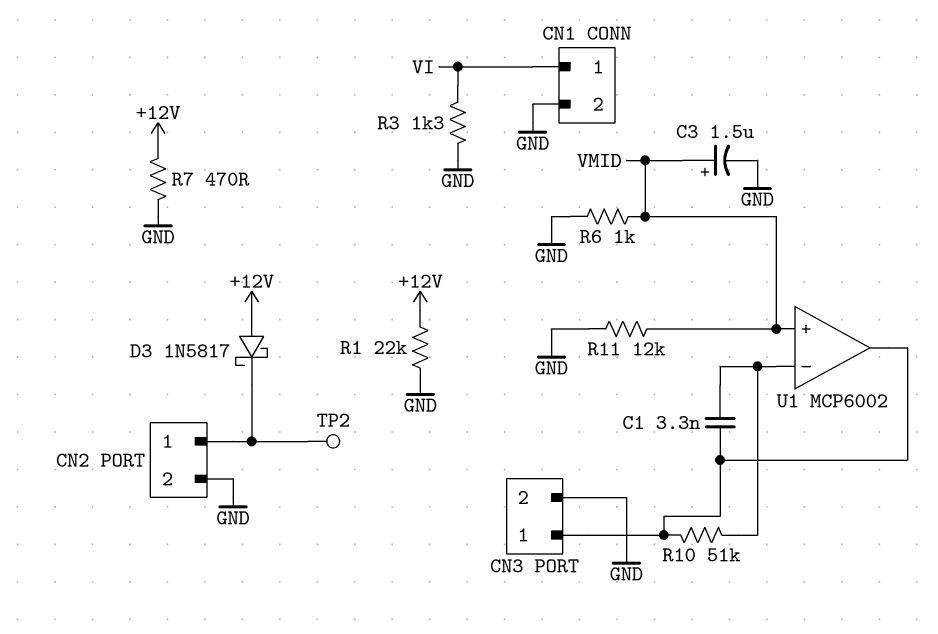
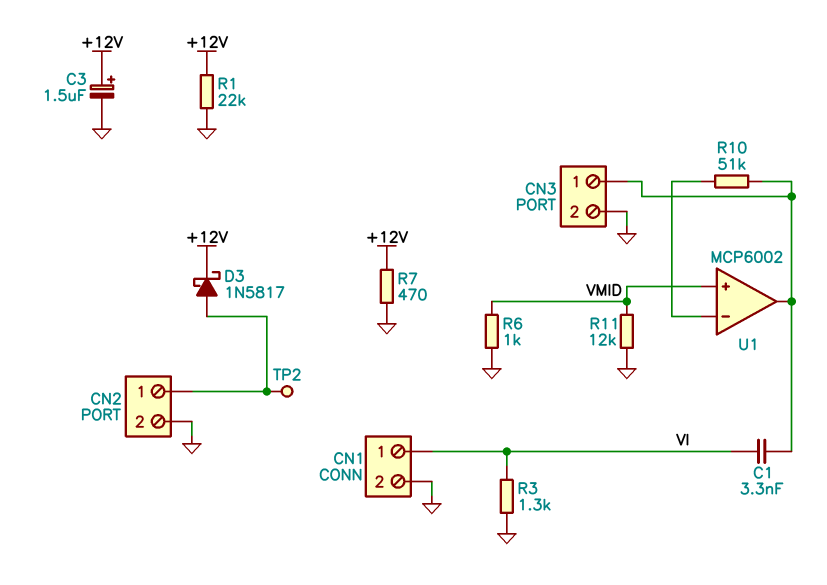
C1: 3.3nF (CN3/1, U1/in-) -> 3.3nF (CN3/1, VI)
C3: 1.5uF (plus VMID, minus GND) -> 1.5uF (plus +12V, minus GND)
D3: schottky 1N5817 (A +12V, K CN2/1) -> schottky 1N5817 (A CN2/1, K +12V)

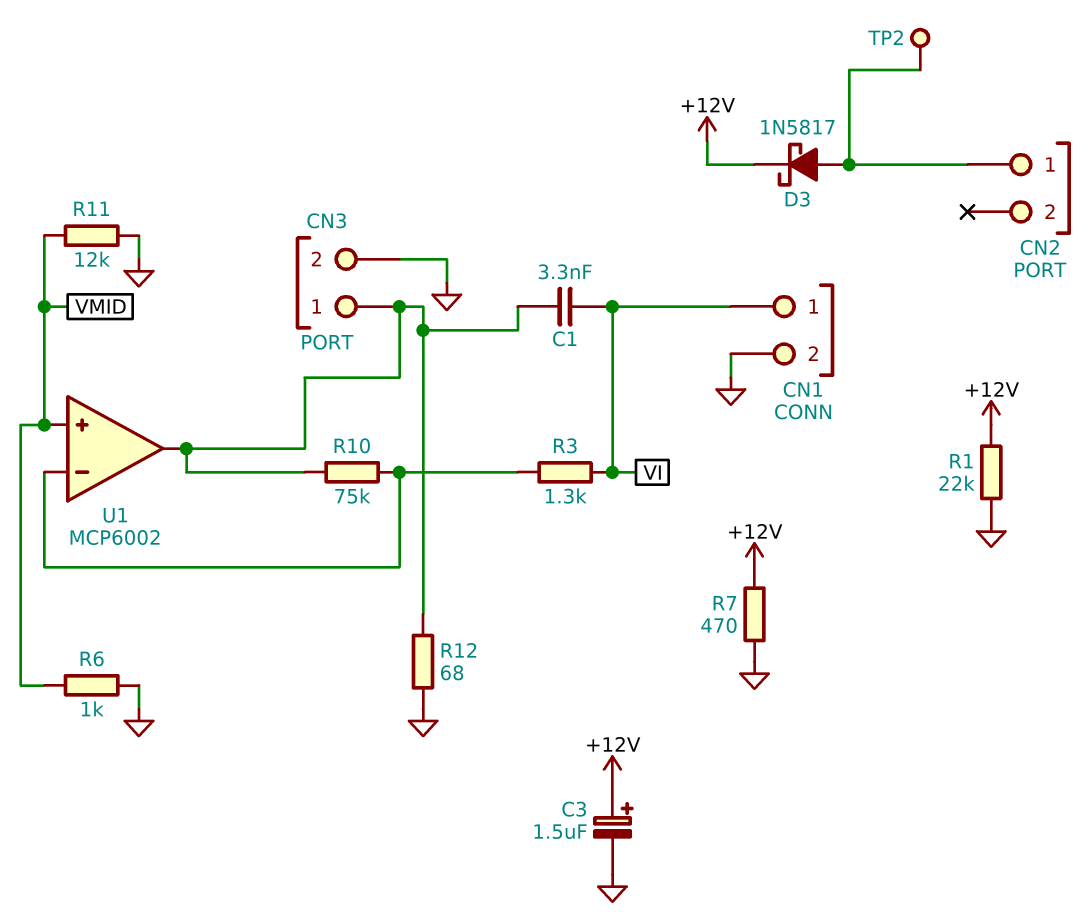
CN2 pin 2: GND -> none
R3: 1.3k (GND, VI) -> 1.3k (U1/in-, VI)
R10: 51k (CN3/1, U1/in-) -> 75k (CN3/1, U1/in-)
R12: none -> 68 (CN3/1, GND)

